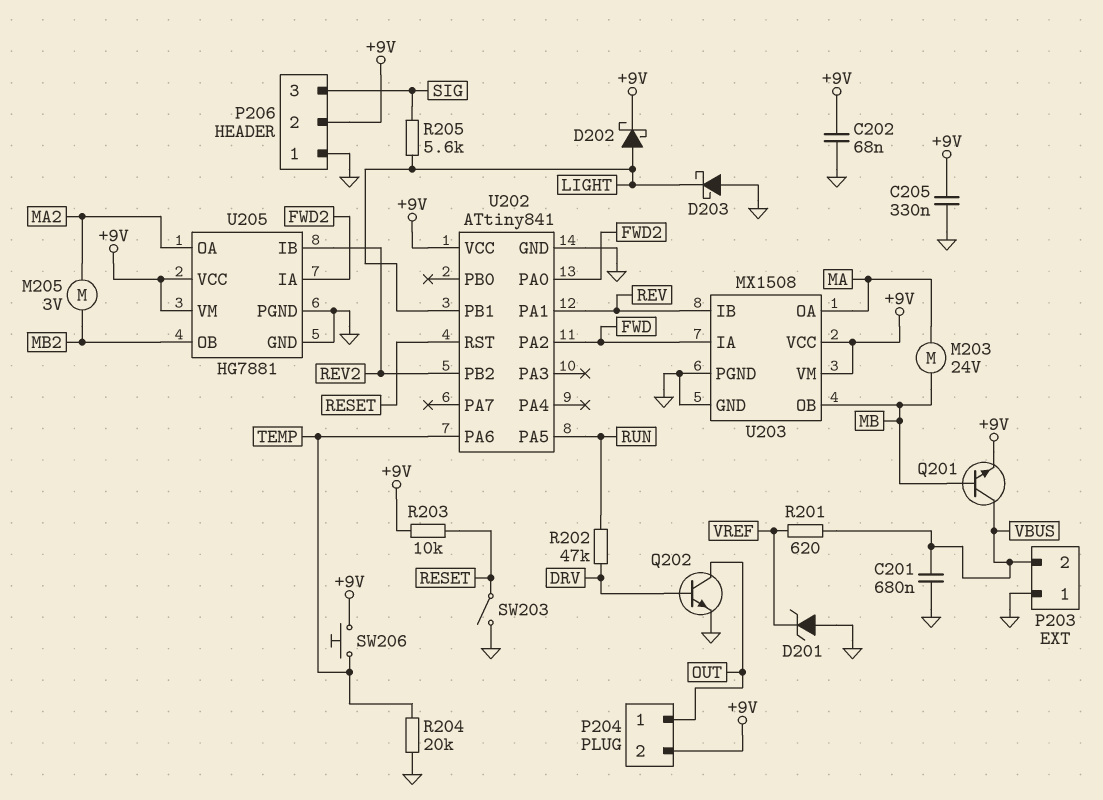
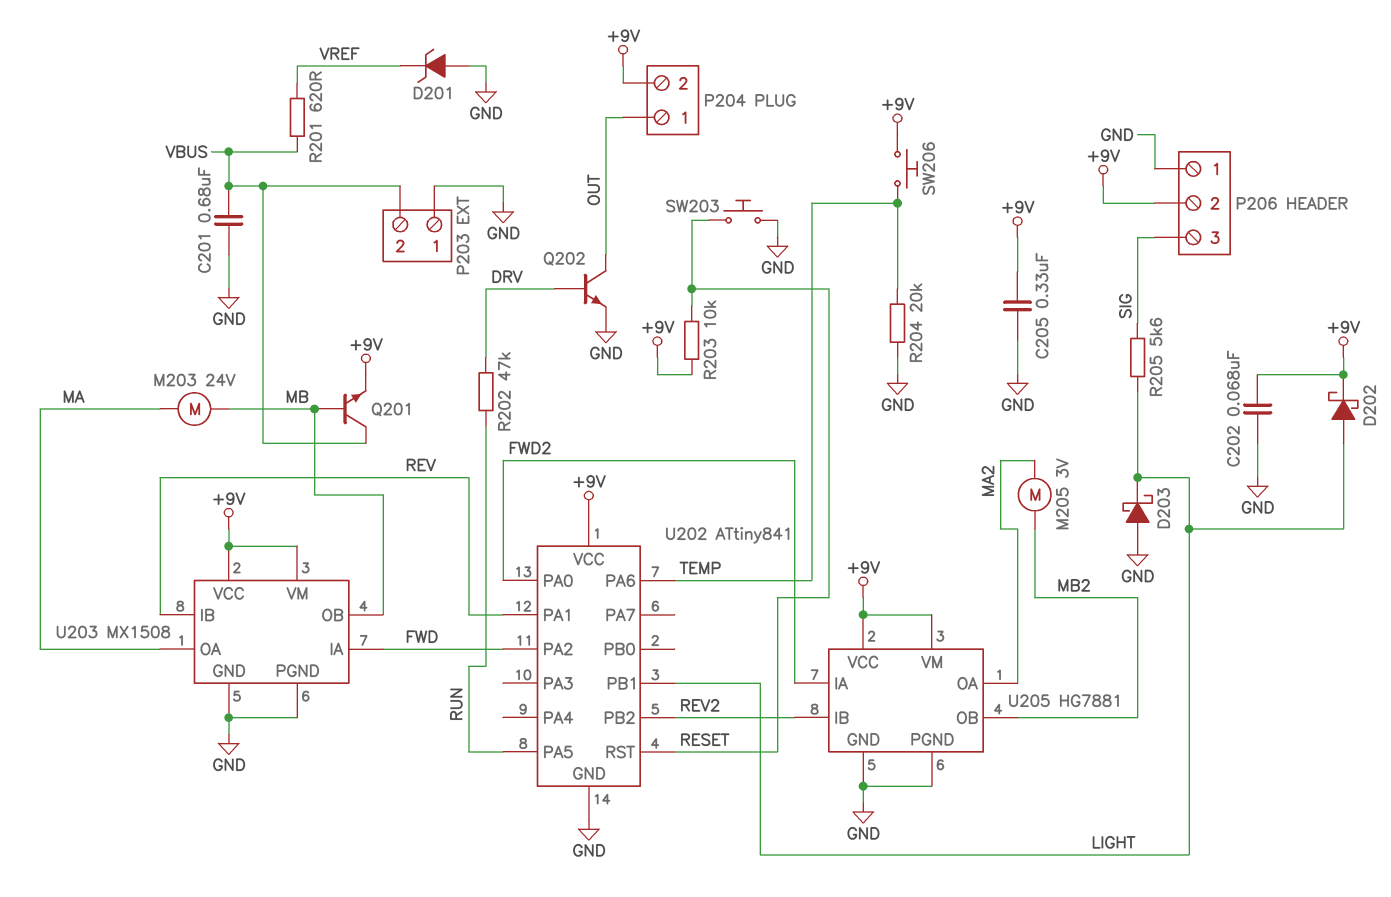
SW203: switch (GND, RESET) -> button (GND, RESET)

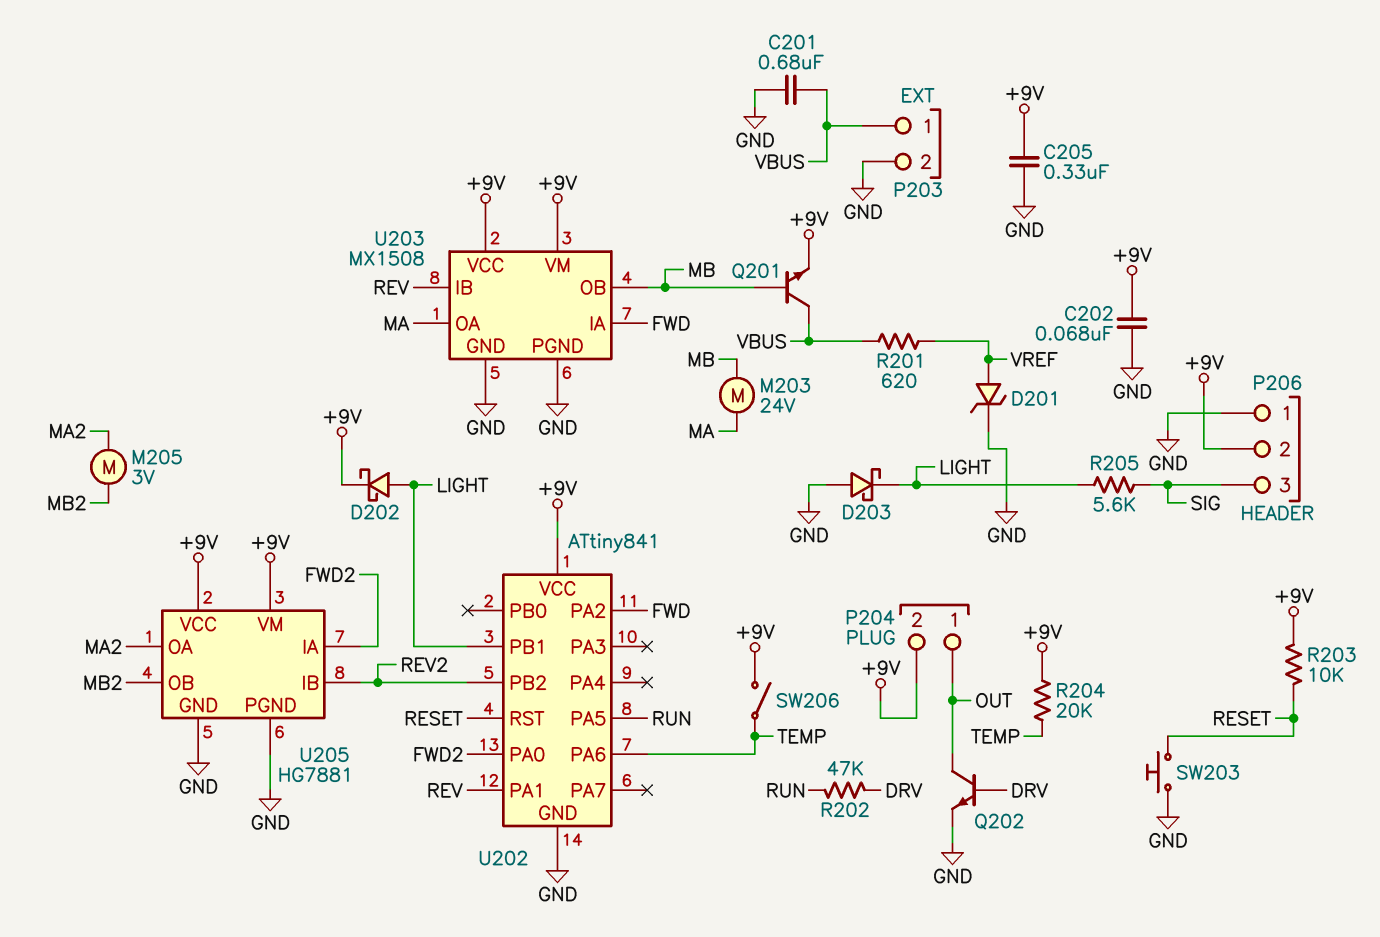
D201: zener (A GND, K VREF) -> zener (A VREF, K GND)
P203 pin 1: GND -> VBUS
P203 pin 2: VBUS -> GND
R204: 20k (GND, TEMP) -> 20k (+9V, TEMP)
SW206: button (+9V, TEMP) -> switch (+9V, TEMP)

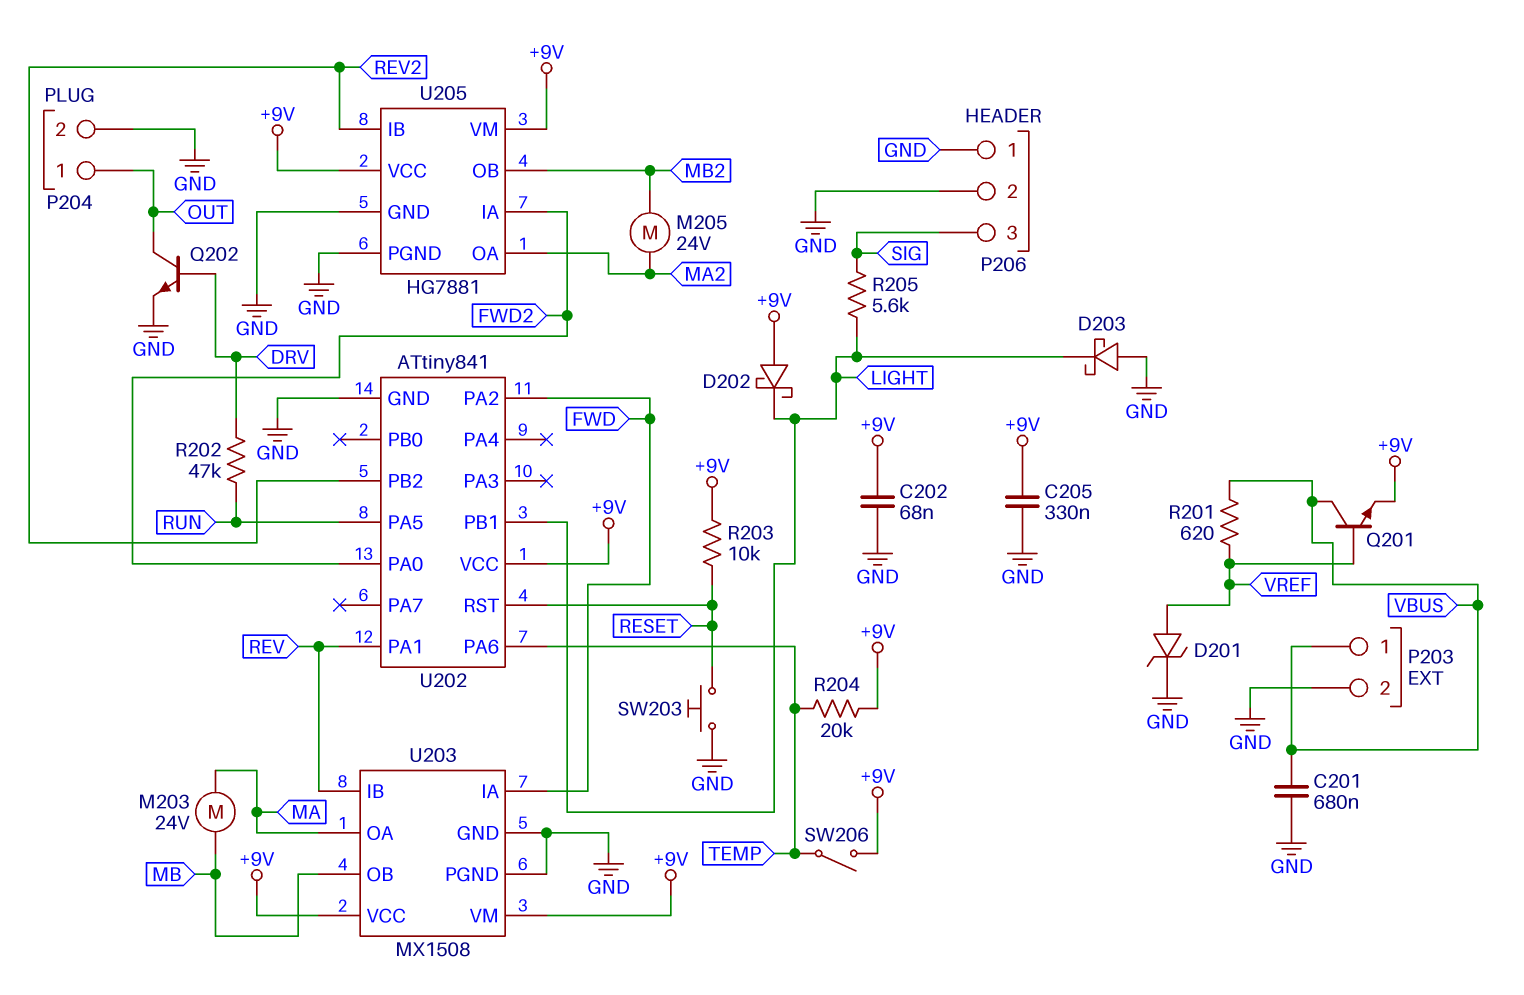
D202: schottky (A LIGHT, K +9V) -> schottky (A +9V, K LIGHT)
M205: motor 3V (MA2, MB2) -> motor 24V (MA2, MB2)
P204 pin 2: +9V -> GND
P206 pin 2: +9V -> GND
Q201: NPN (B MB, C VBUS, E +9V) -> NPN (B VREF, C VBUS, E +9V)

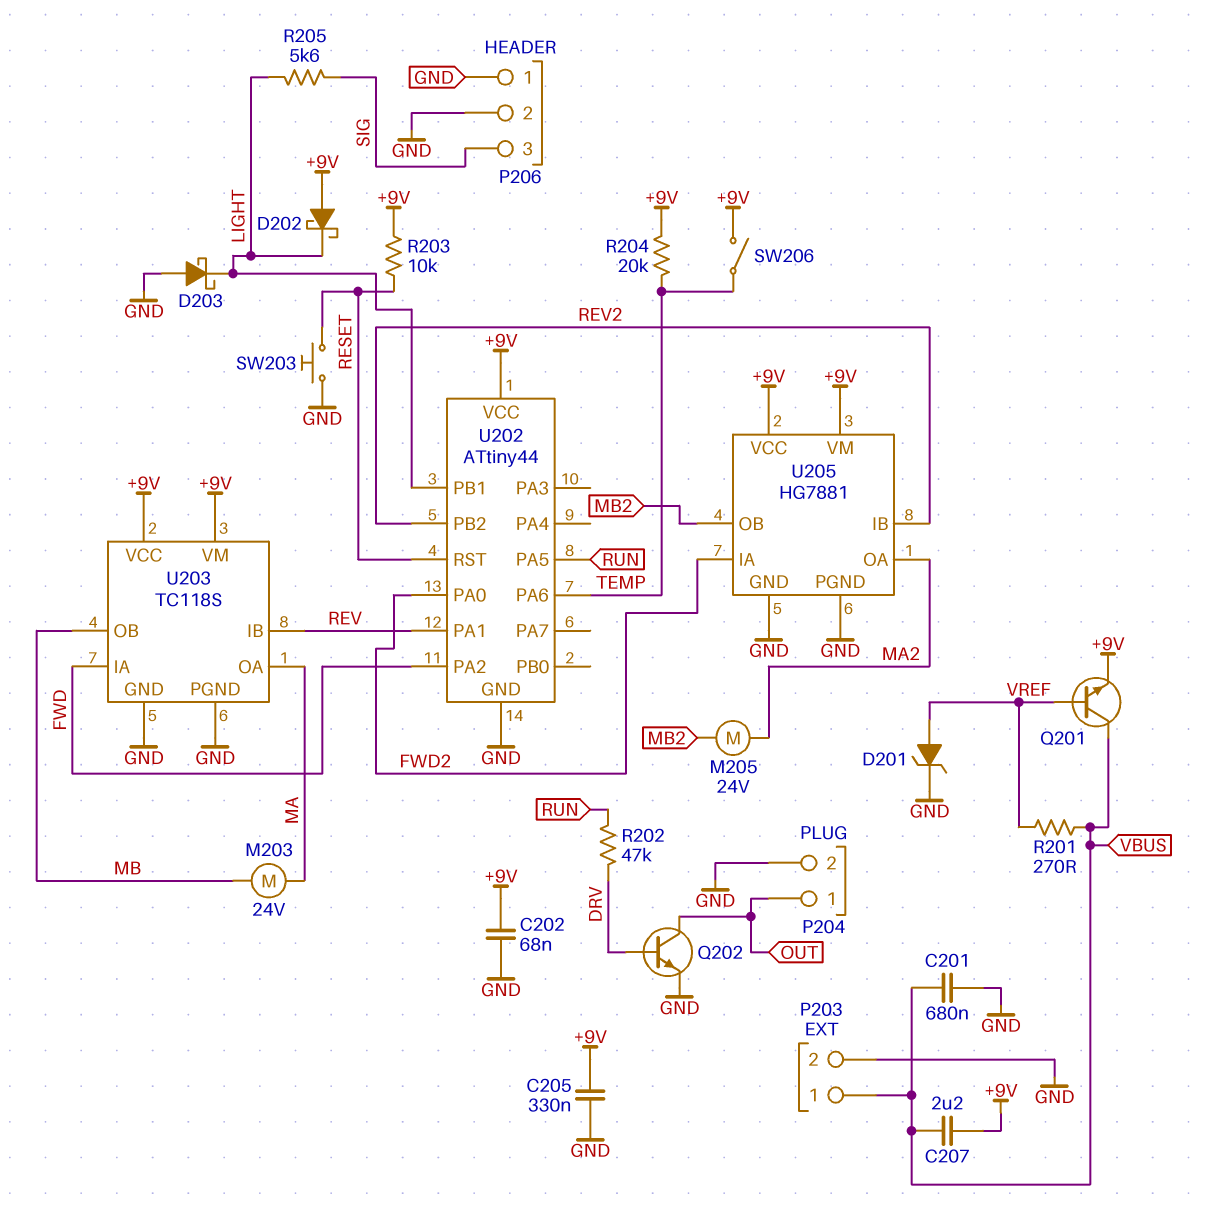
C207: none -> 2.2uF (+9V, VBUS)
R201: 620 (VBUS, VREF) -> 270 (VBUS, VREF)
U202: ATtiny841 -> ATtiny44
U203: MX1508 -> TC118S

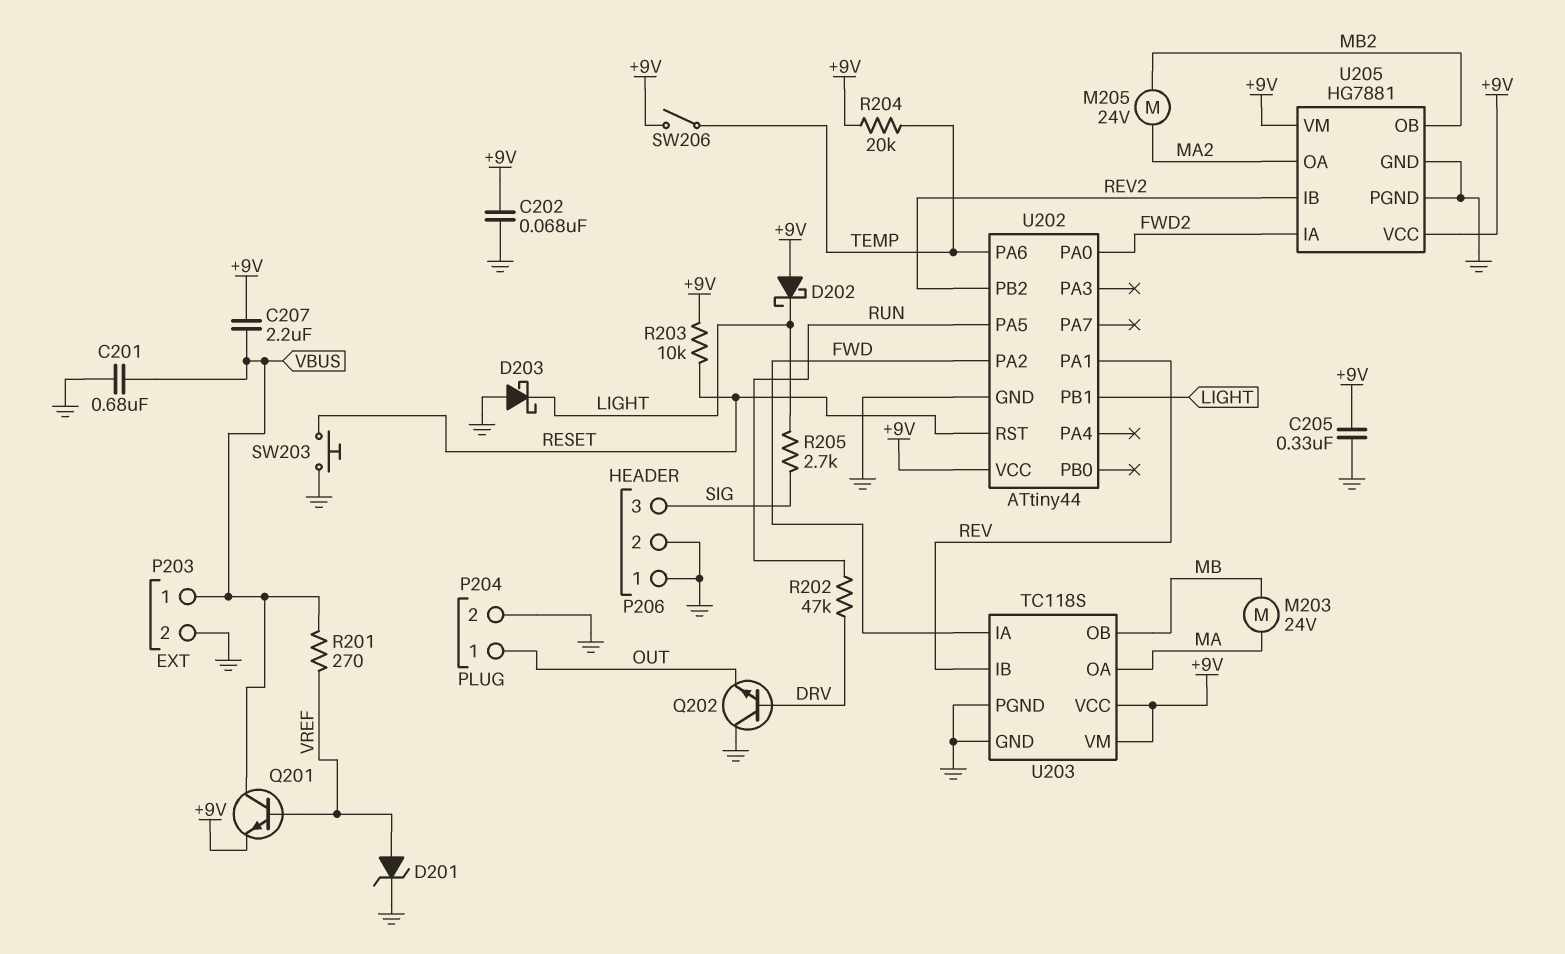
Q202: NPN (B DRV, C OUT, E GND) -> NPN (B DRV, C GND, E OUT)
R205: 5.6k (LIGHT, SIG) -> 2.7k (LIGHT, SIG)

